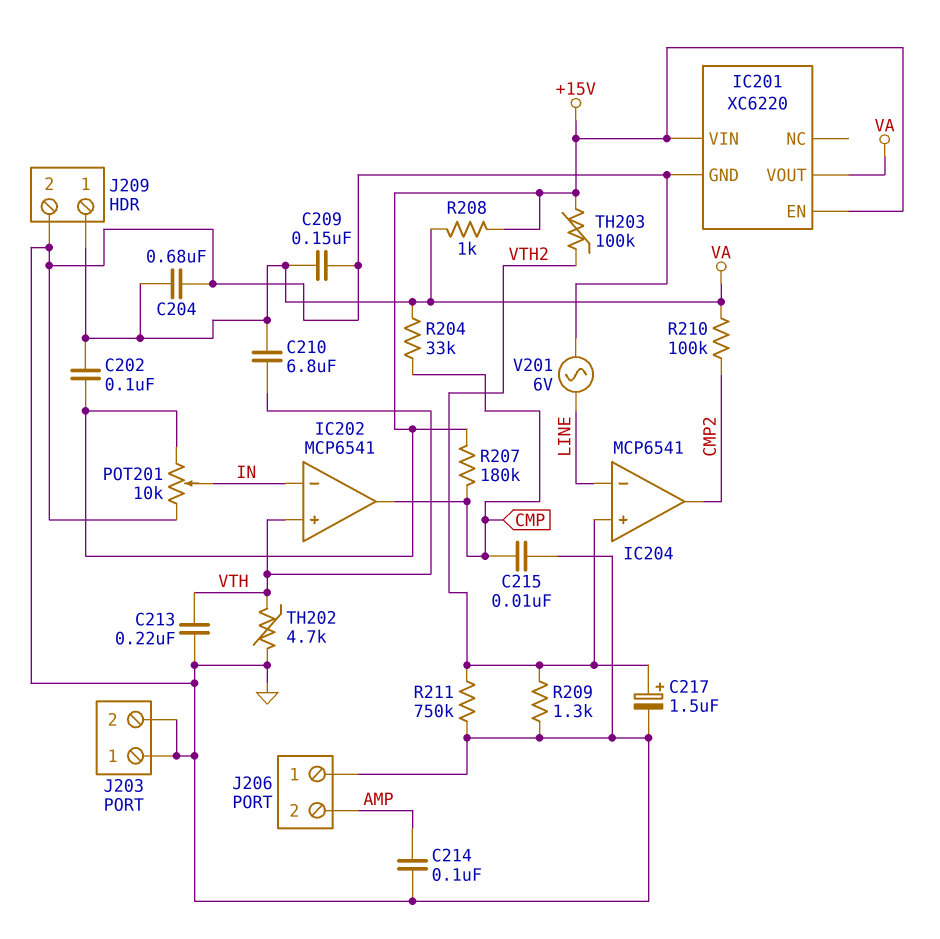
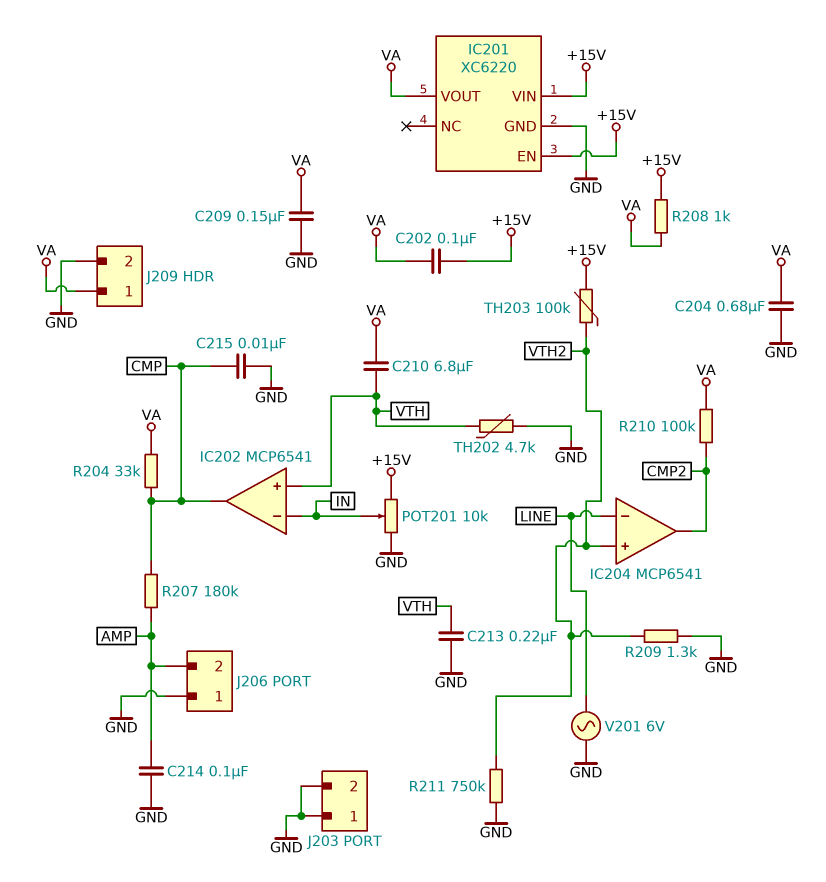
C217: 1.5uF (plus VTH2, minus GND) -> none
R207: 180k (+15V, CMP) -> 180k (AMP, CMP)

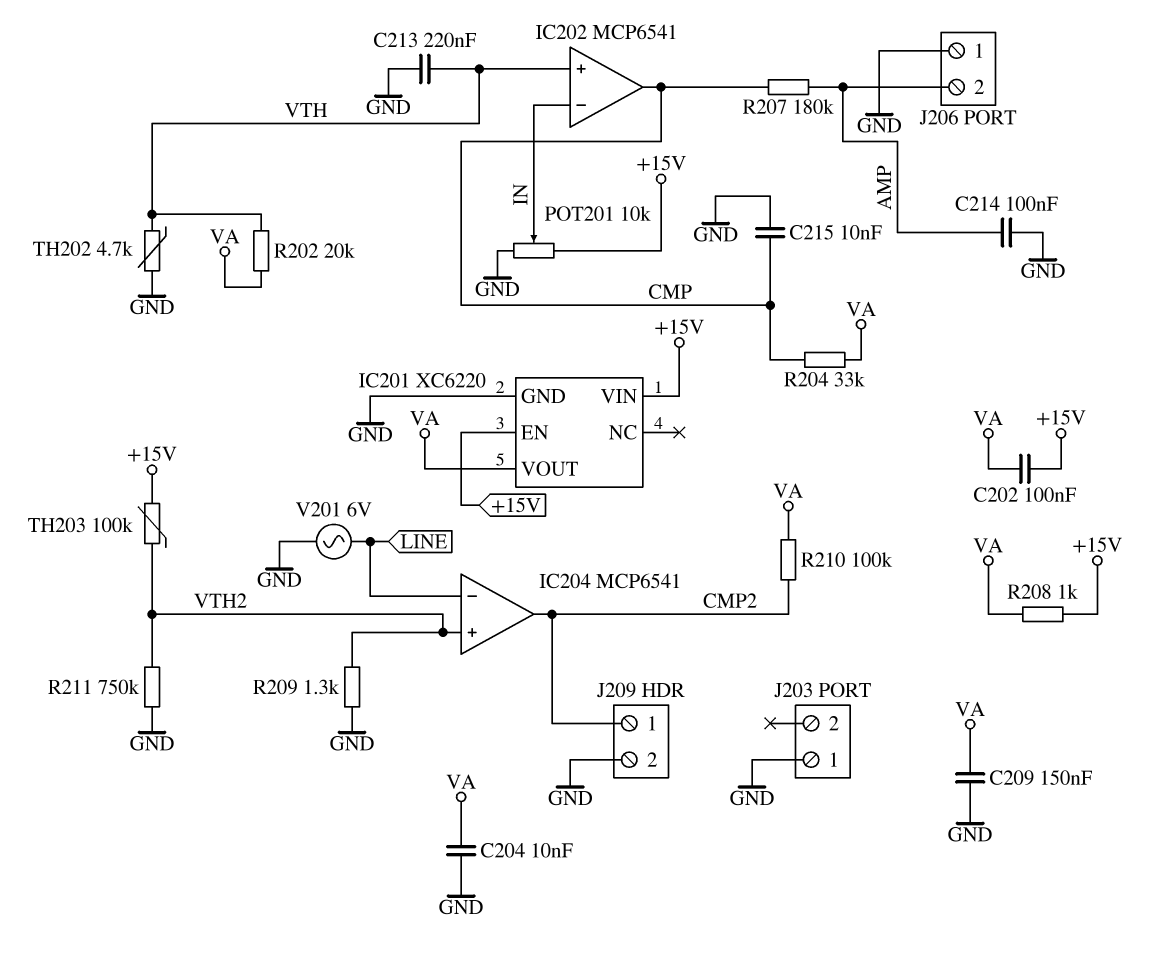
C204: 680nF (GND, VA) -> 10nF (GND, VA)
C210: 6.8uF (VA, VTH) -> none
J203 pin 2: GND -> none
J209 pin 1: VA -> CMP2
R202: none -> 20k (VA, VTH)

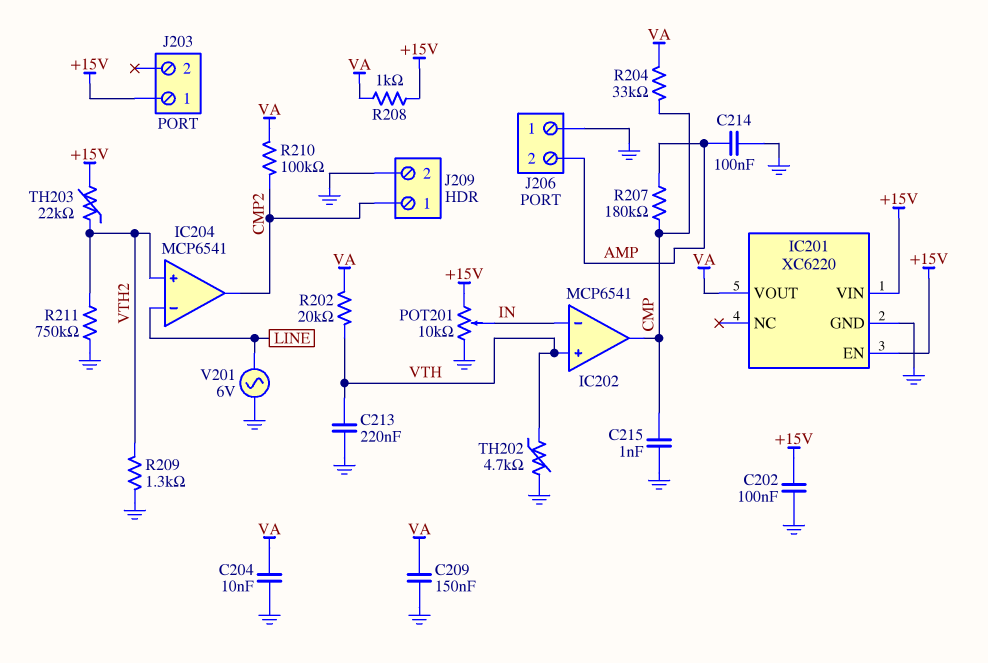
C202: 100nF (+15V, VA) -> 100nF (+15V, GND)
C215: 10nF (CMP, GND) -> 1nF (CMP, GND)
J203 pin 1: GND -> +15V
TH203: 100k (+15V, VTH2) -> 22k (+15V, VTH2)

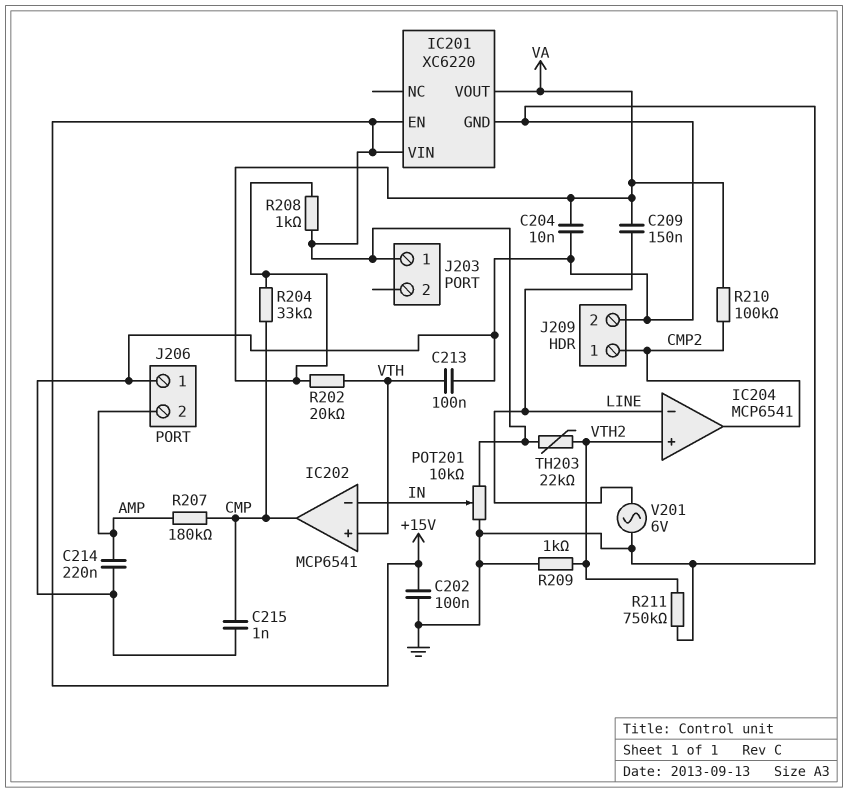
C209: 150nF (GND, VA) -> 150nF (LINE, VA)
C213: 220nF (GND, VTH) -> 100nF (GND, VTH)
C214: 100nF (AMP, GND) -> 220nF (AMP, GND)
R209: 1.3k (GND, VTH2) -> 1k (GND, VTH2)
TH202: 4.7k (GND, VTH) -> none

